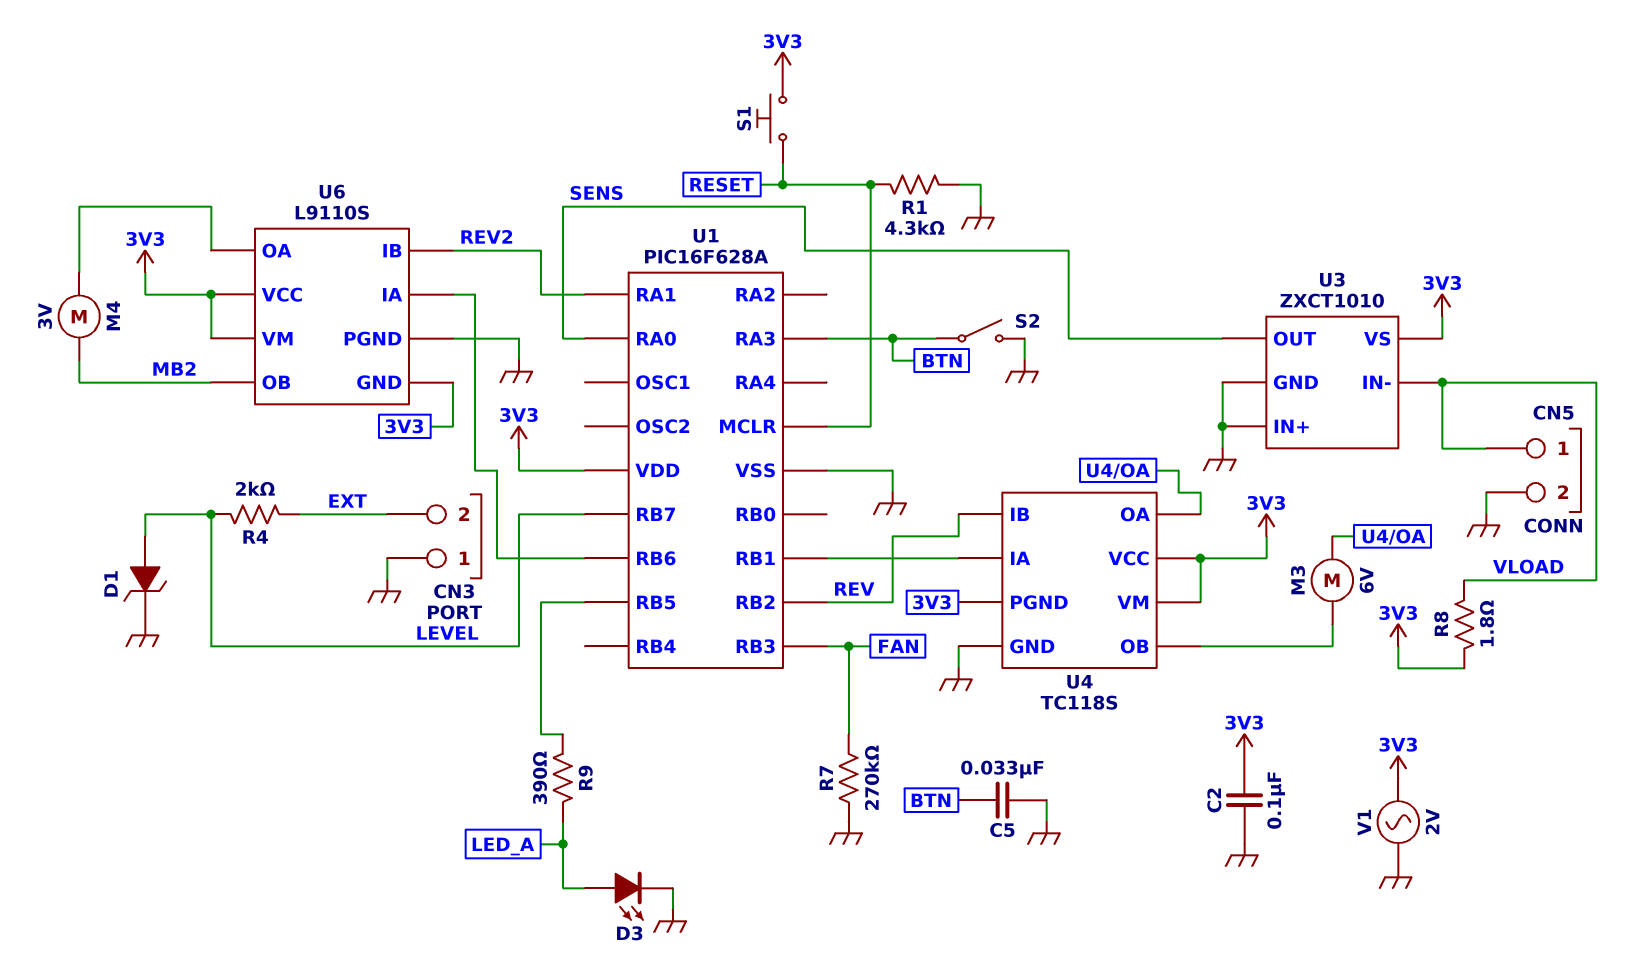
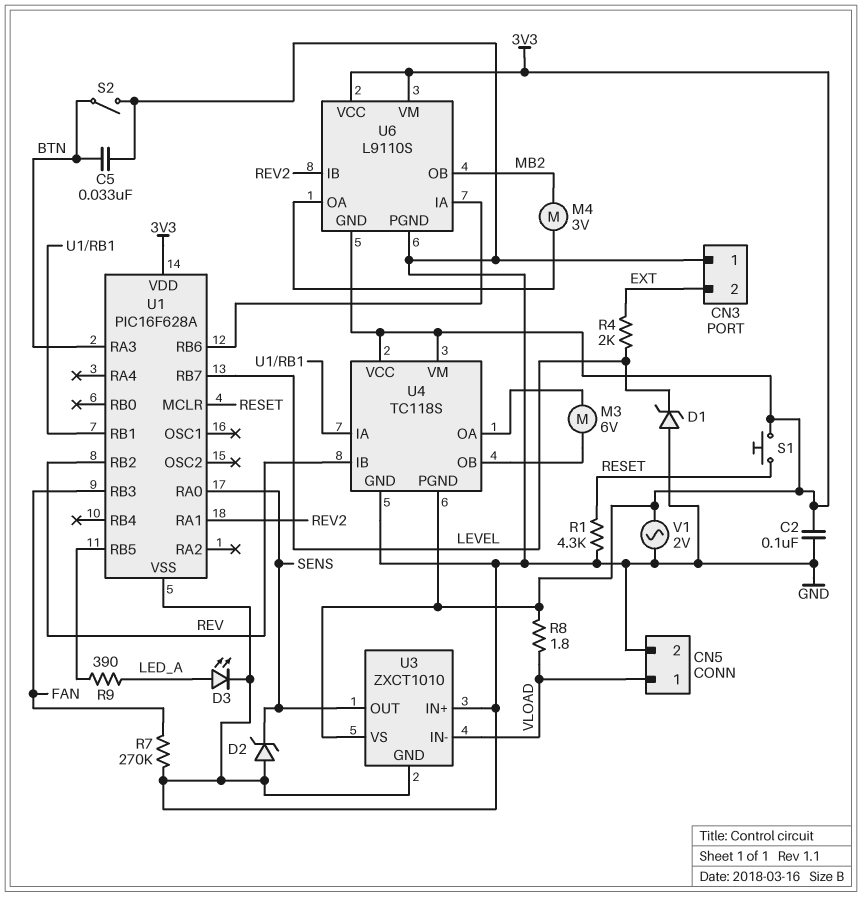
D1: zener (A LEVEL, K GND) -> zener (A GND, K LEVEL)
D2: none -> zener (A GND, K SENS)

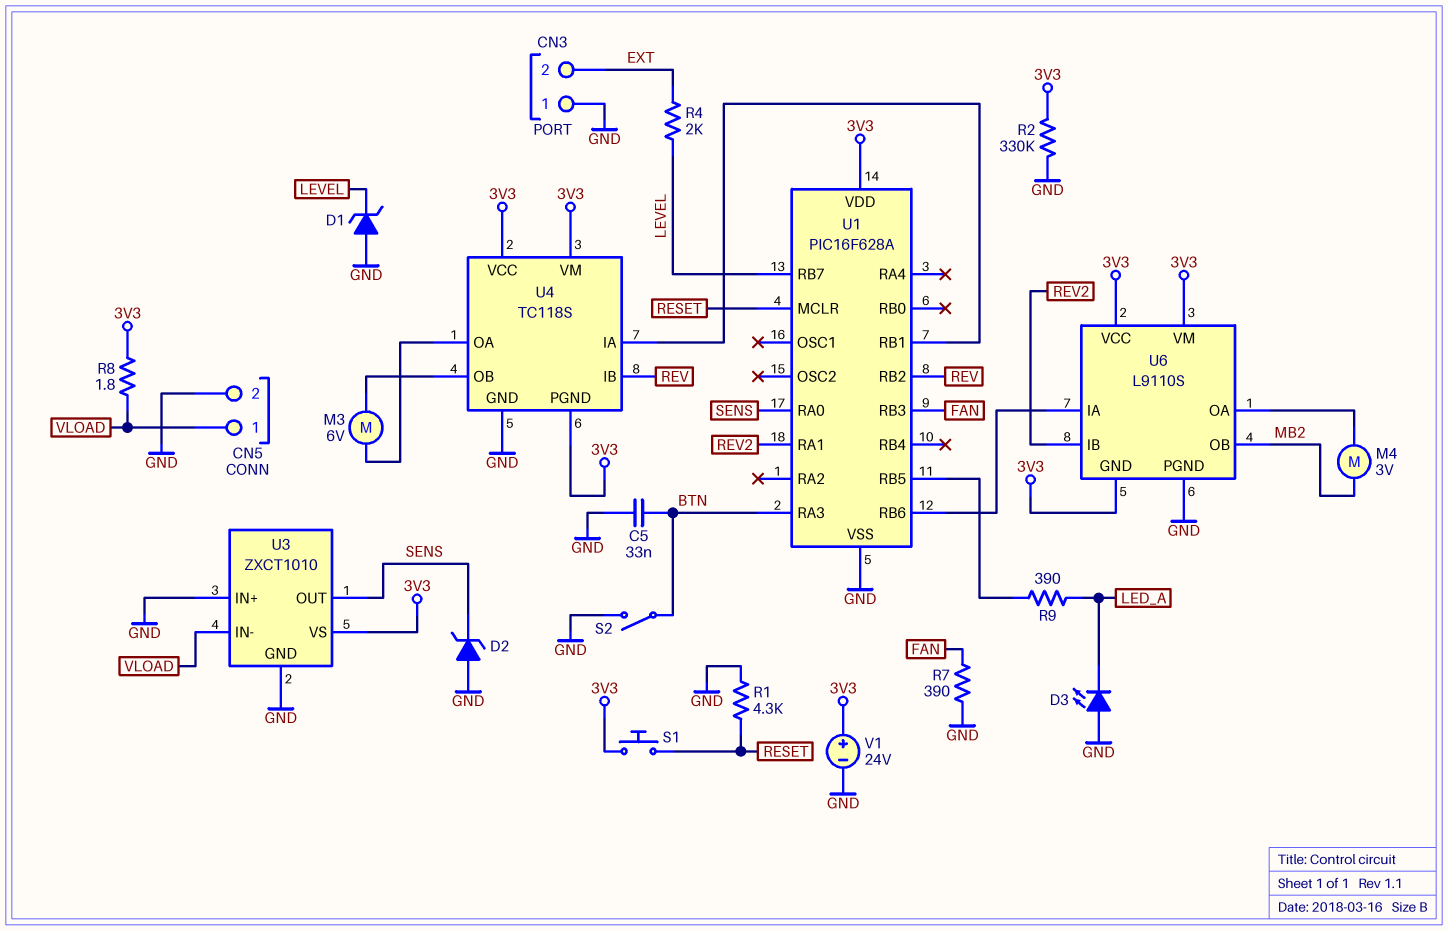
C2: 100nF (3V3, GND) -> none
D3: LED (A LED_A, K GND) -> LED (A GND, K LED_A)
R2: none -> 330k (3V3, GND)
R7: 270k (FAN, GND) -> 390 (FAN, GND)
V1: AC 2V (3V3, GND) -> 24V (plus 3V3, minus GND)

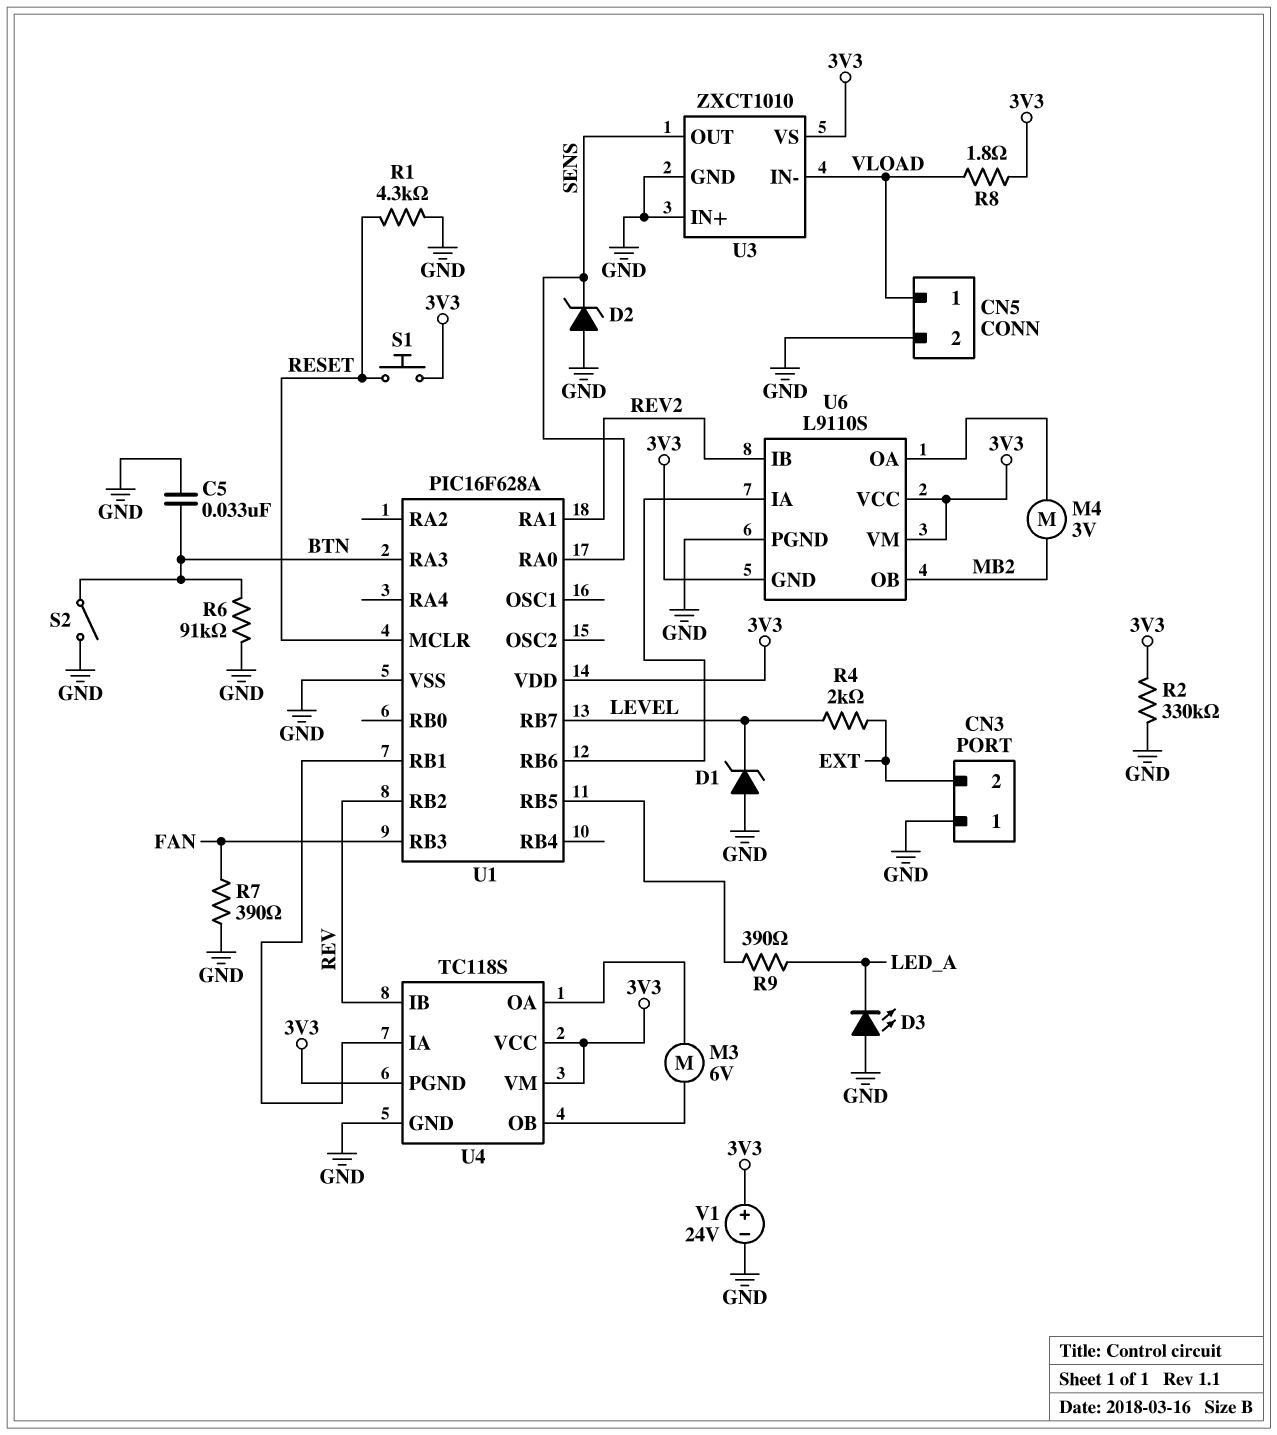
R6: none -> 91k (BTN, GND)

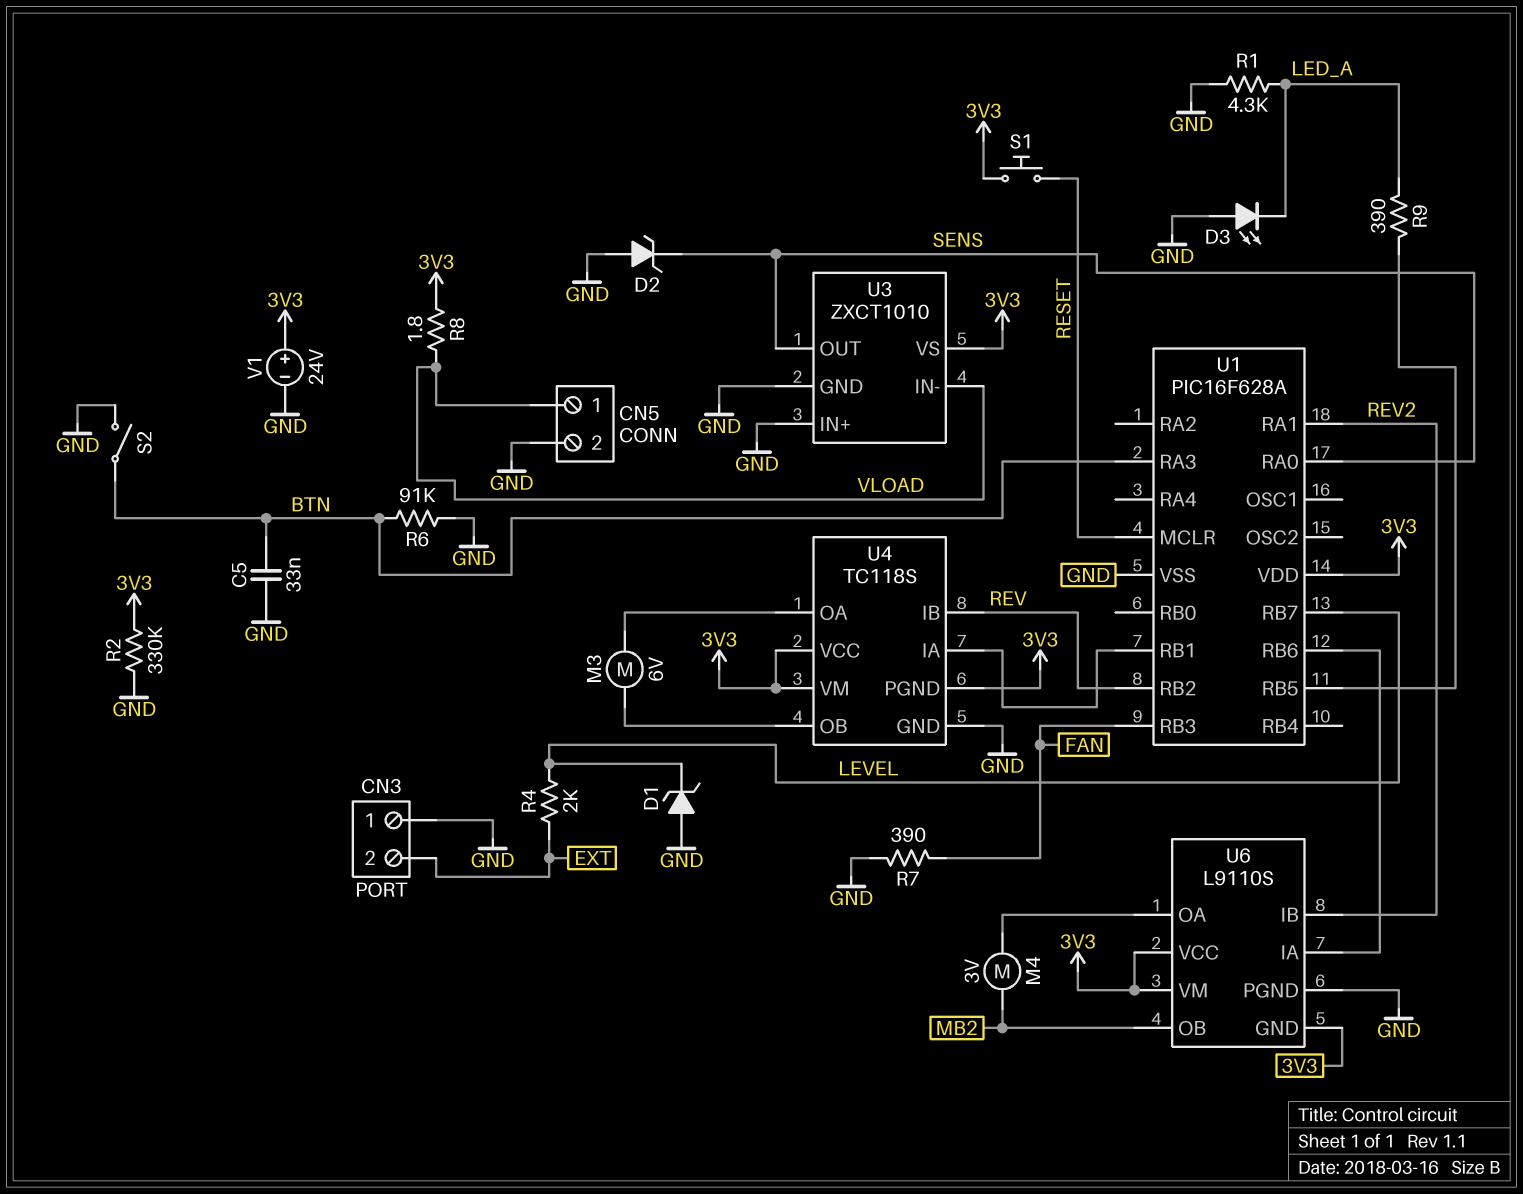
R1: 4.3k (GND, RESET) -> 4.3k (GND, LED_A)

